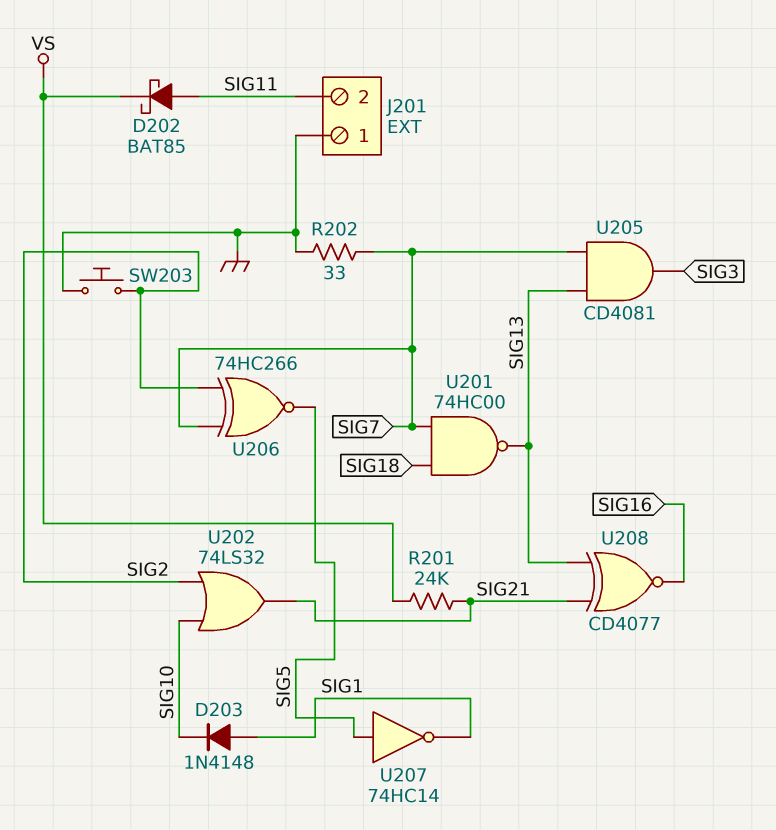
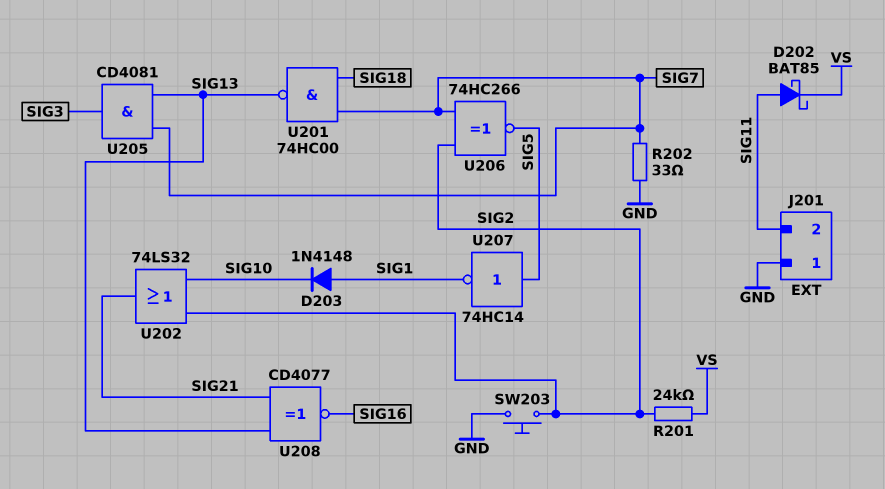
R201: 24k (SIG21, VS) -> 24k (SIG2, VS)

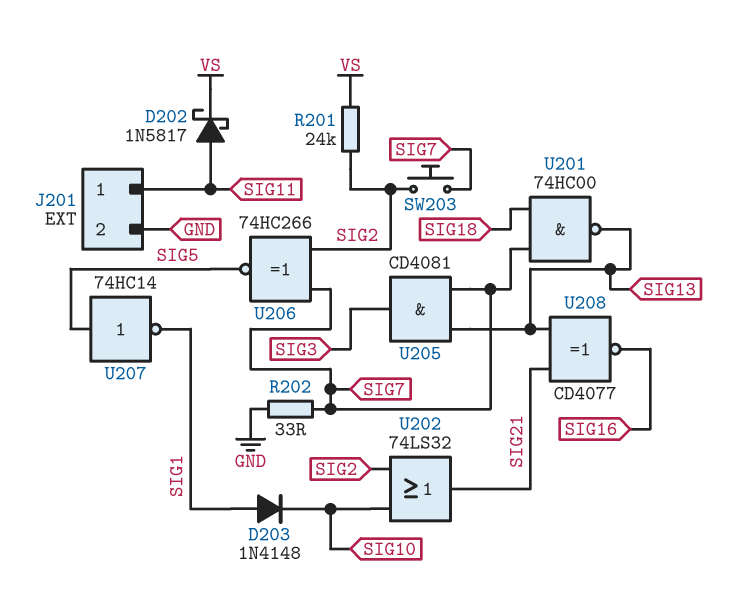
D202: schottky BAT85 (A SIG11, K VS) -> schottky 1N5817 (A SIG11, K VS)
J201 pin 1: GND -> SIG11
J201 pin 2: SIG11 -> GND
SW203: button (GND, SIG2) -> button (SIG2, SIG7)

